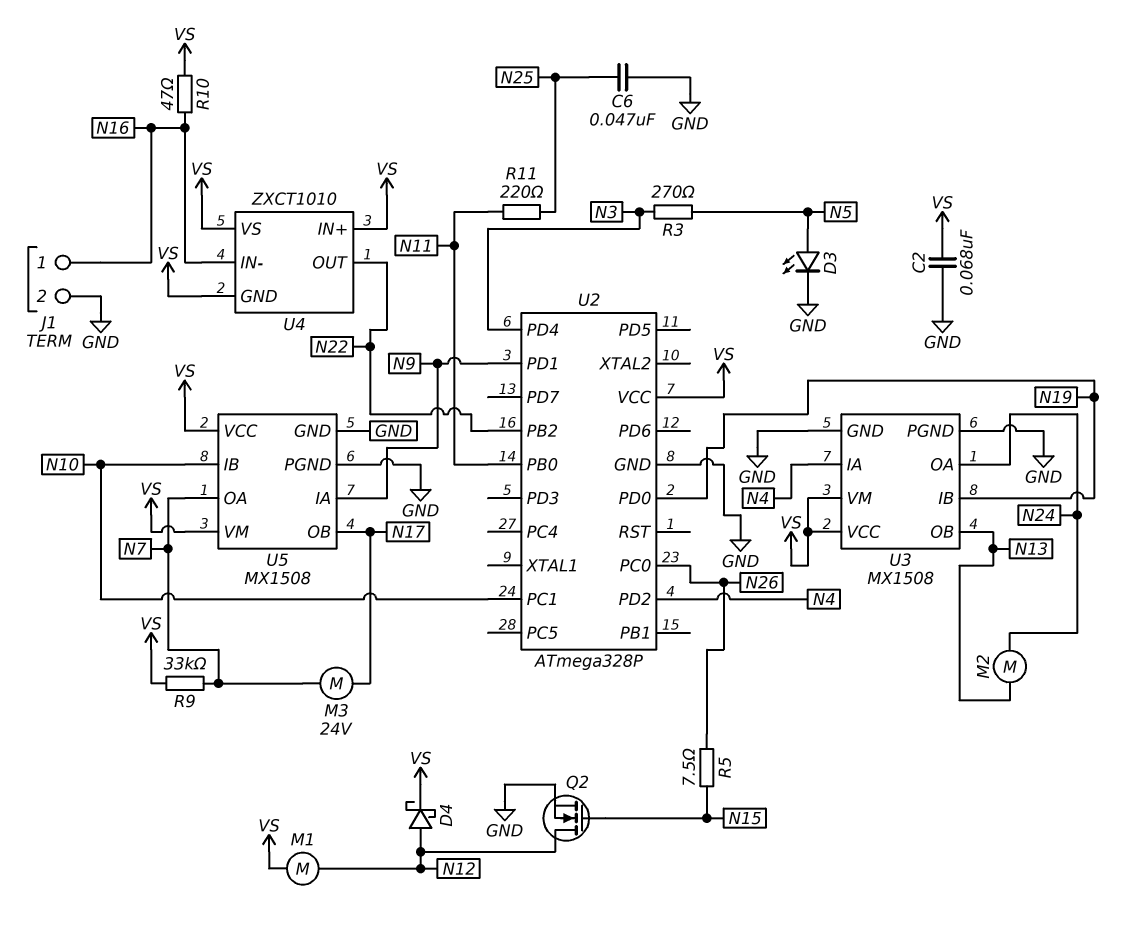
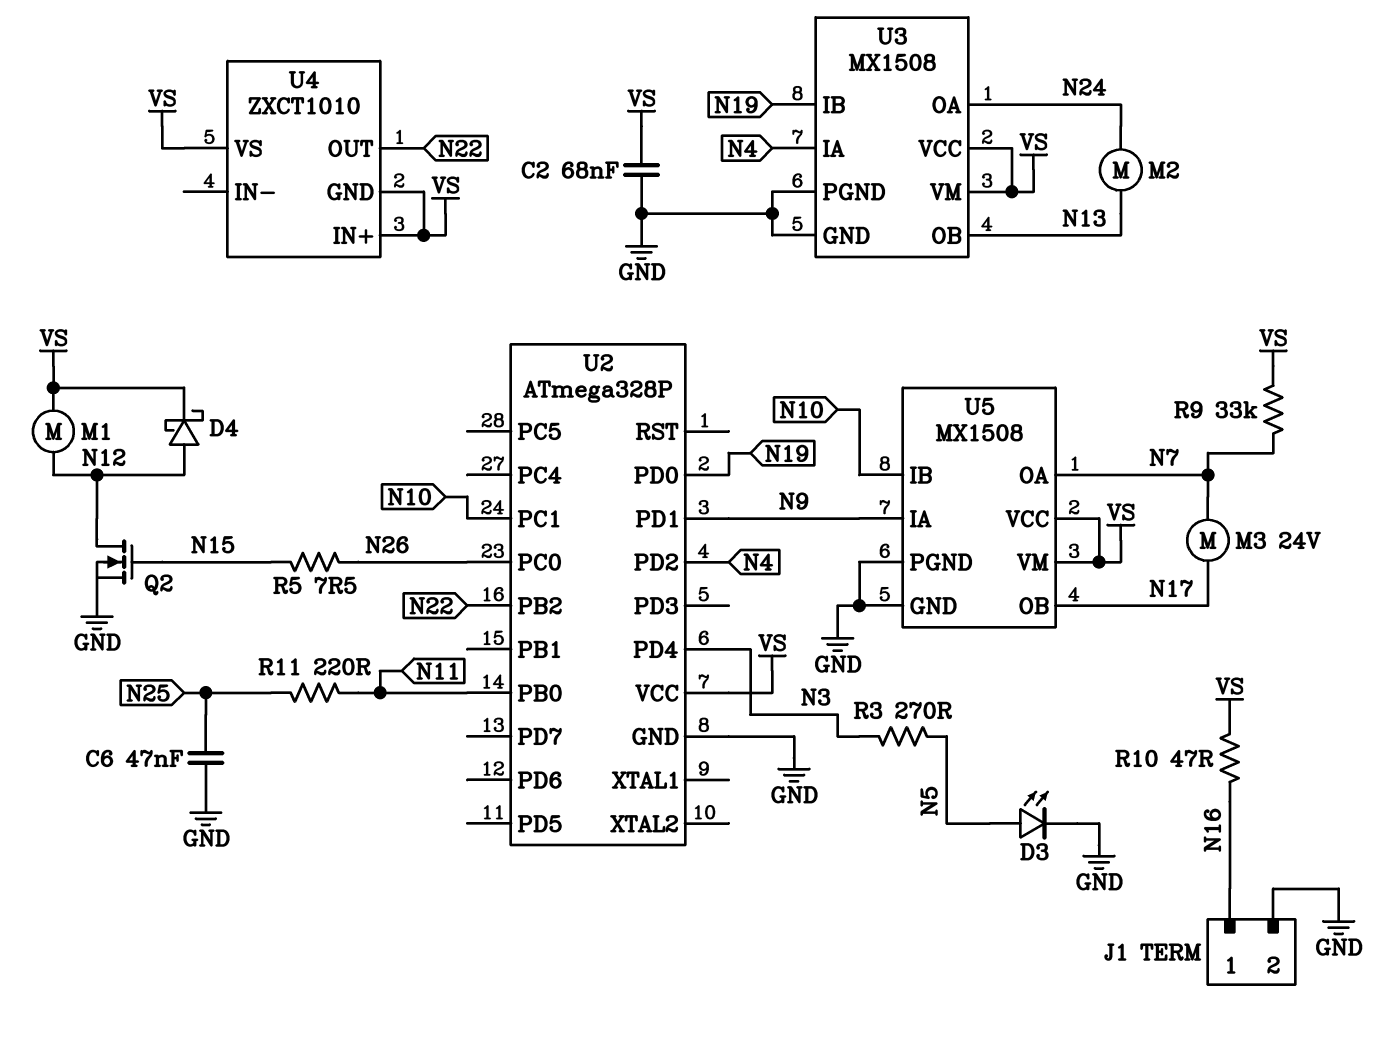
U4 pin IN-: N16 -> none

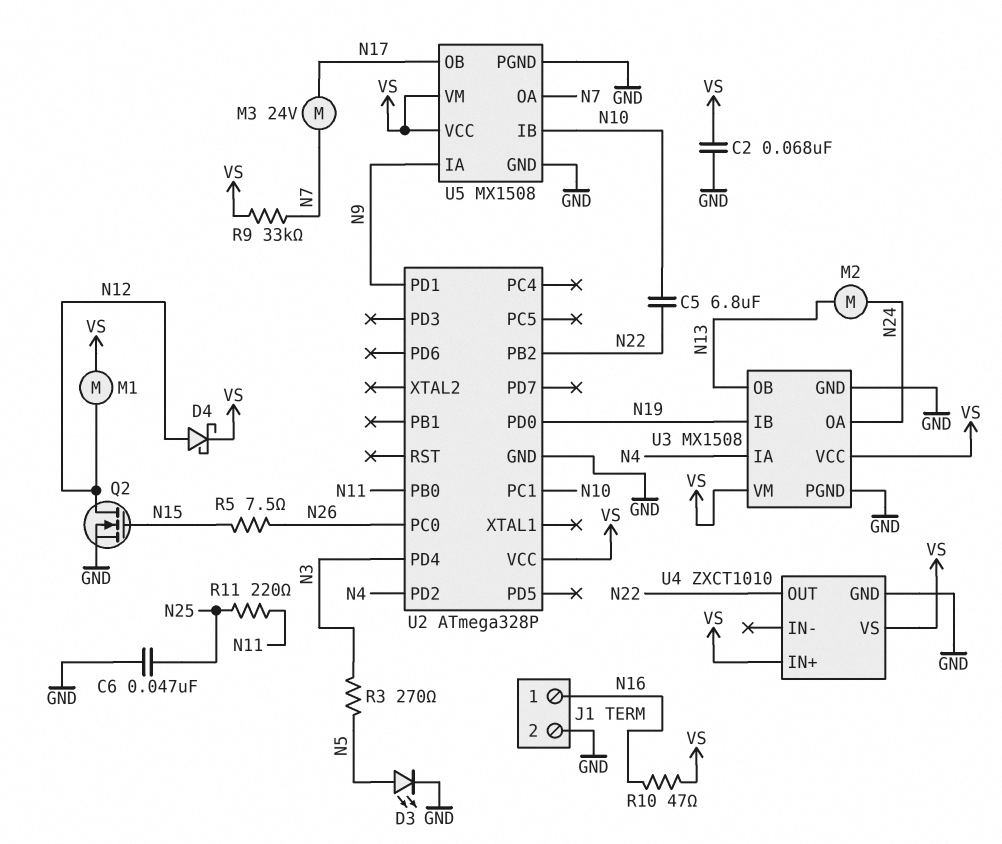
C5: none -> 6.8uF (N10, N22)
U4 pin GND: VS -> GND

